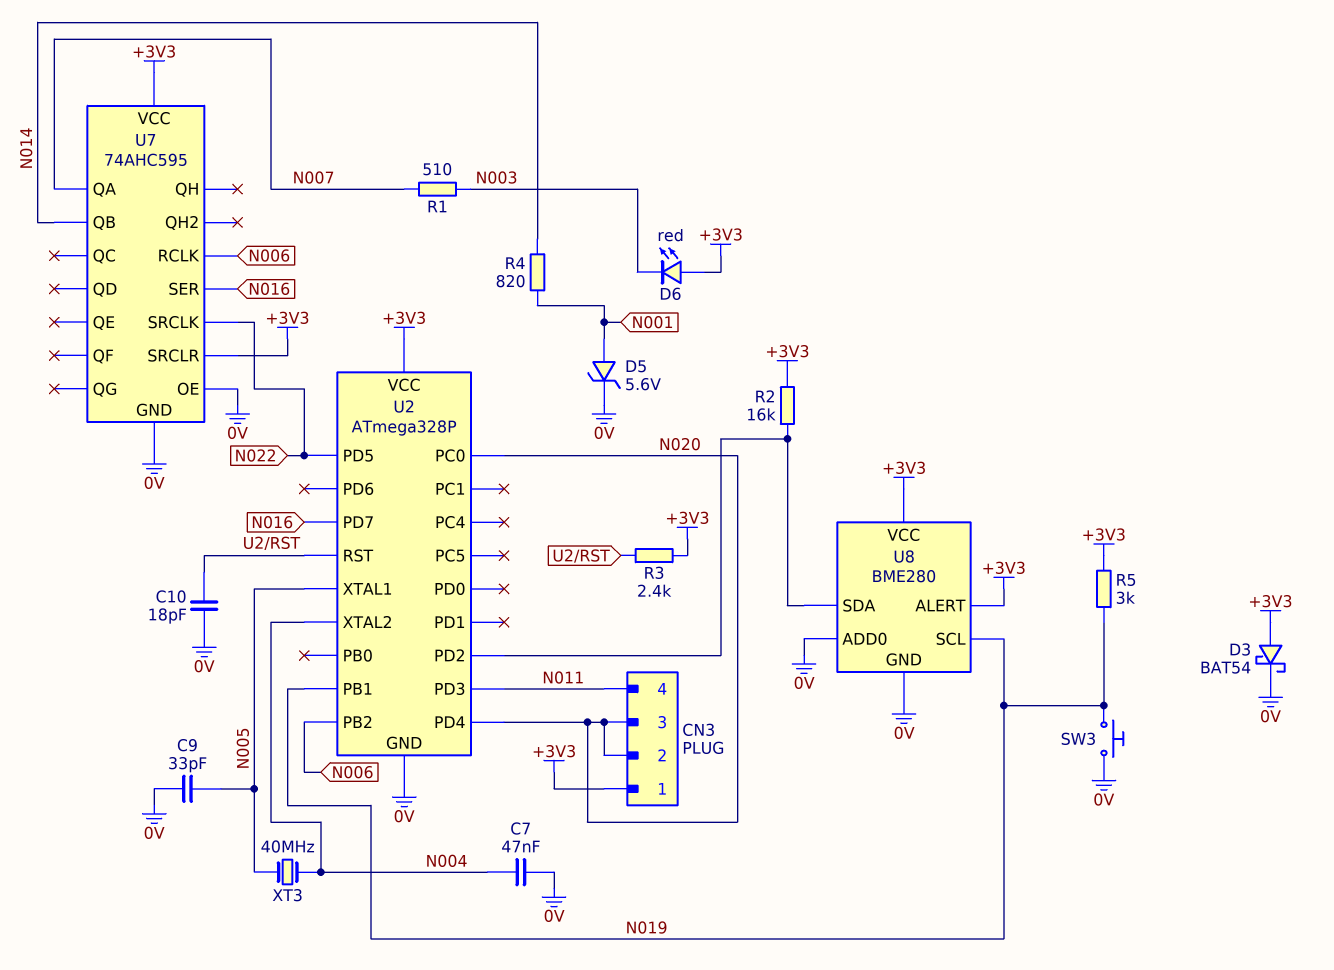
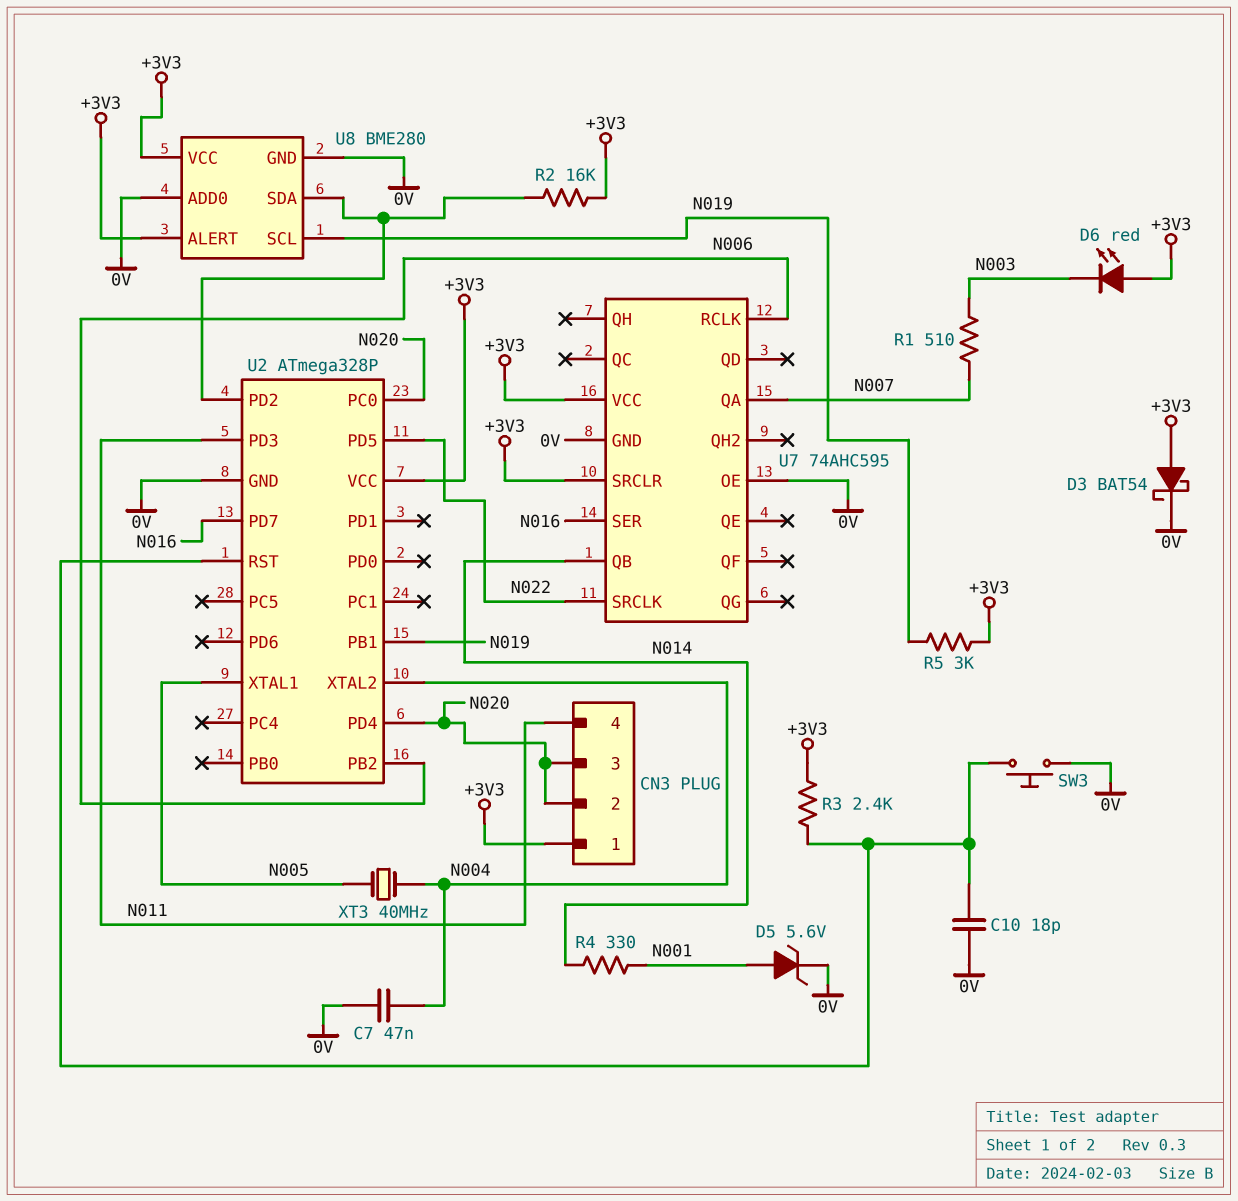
C9: 33pF (0V, N005) -> none
R4: 820 (N001, N014) -> 330 (N001, N014)
SW3: button (0V, N019) -> button (0V, U2/RST)

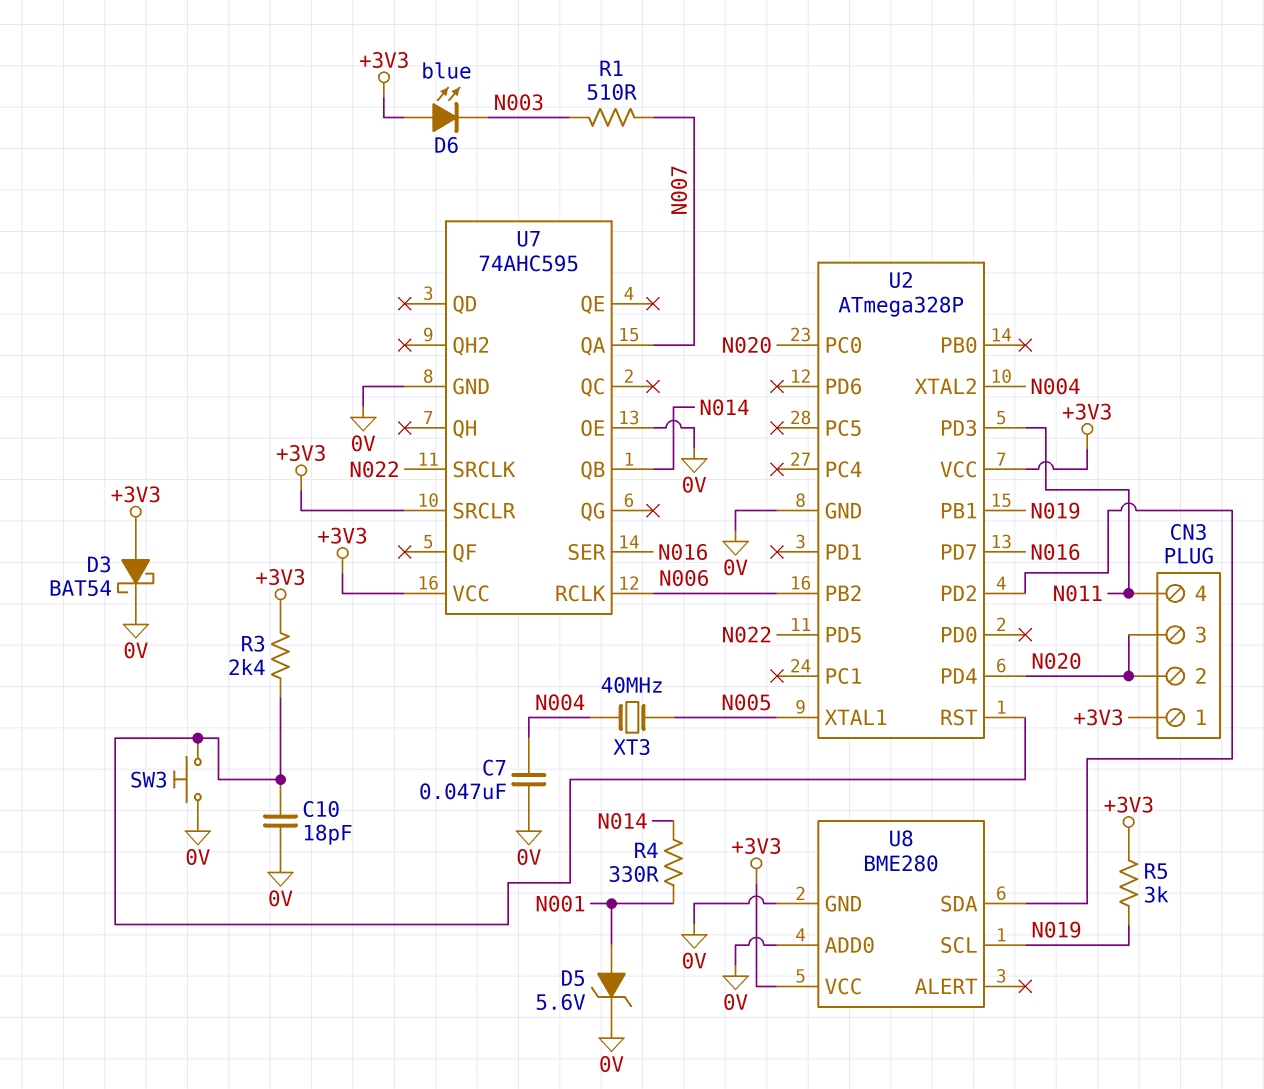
D6: LED red (A +3V3, K N003) -> LED blue (A +3V3, K N003)
R2: 16k (+3V3, U2/PD2) -> none
U8 pin ALERT: +3V3 -> none

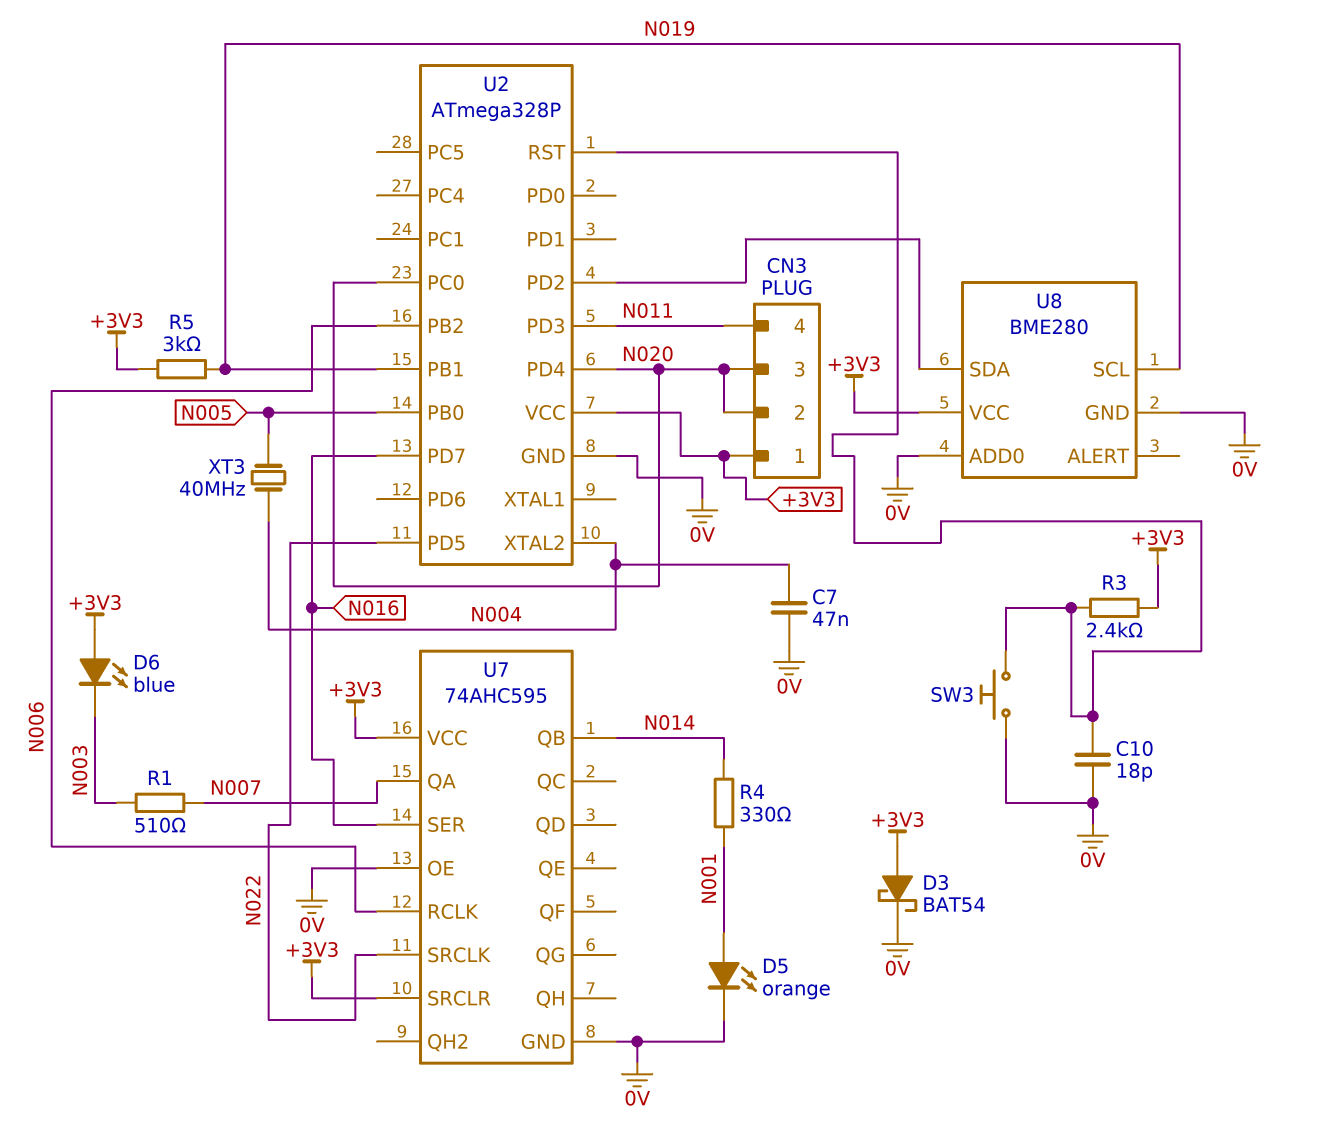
D5: zener 5.6V (A N001, K 0V) -> LED orange (A N001, K 0V)
U2 pin PB0: none -> N005
U2 pin XTAL1: N005 -> none

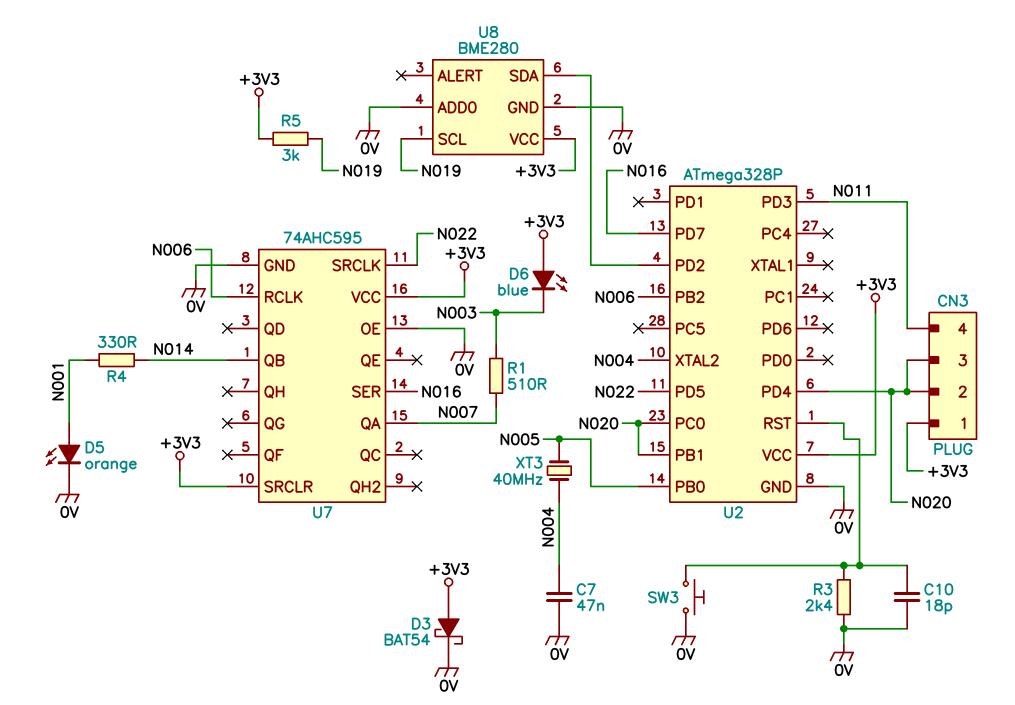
R3: 2.4k (+3V3, U2/RST) -> 2.4k (0V, U2/RST)
U2 pin PB1: N019 -> N020

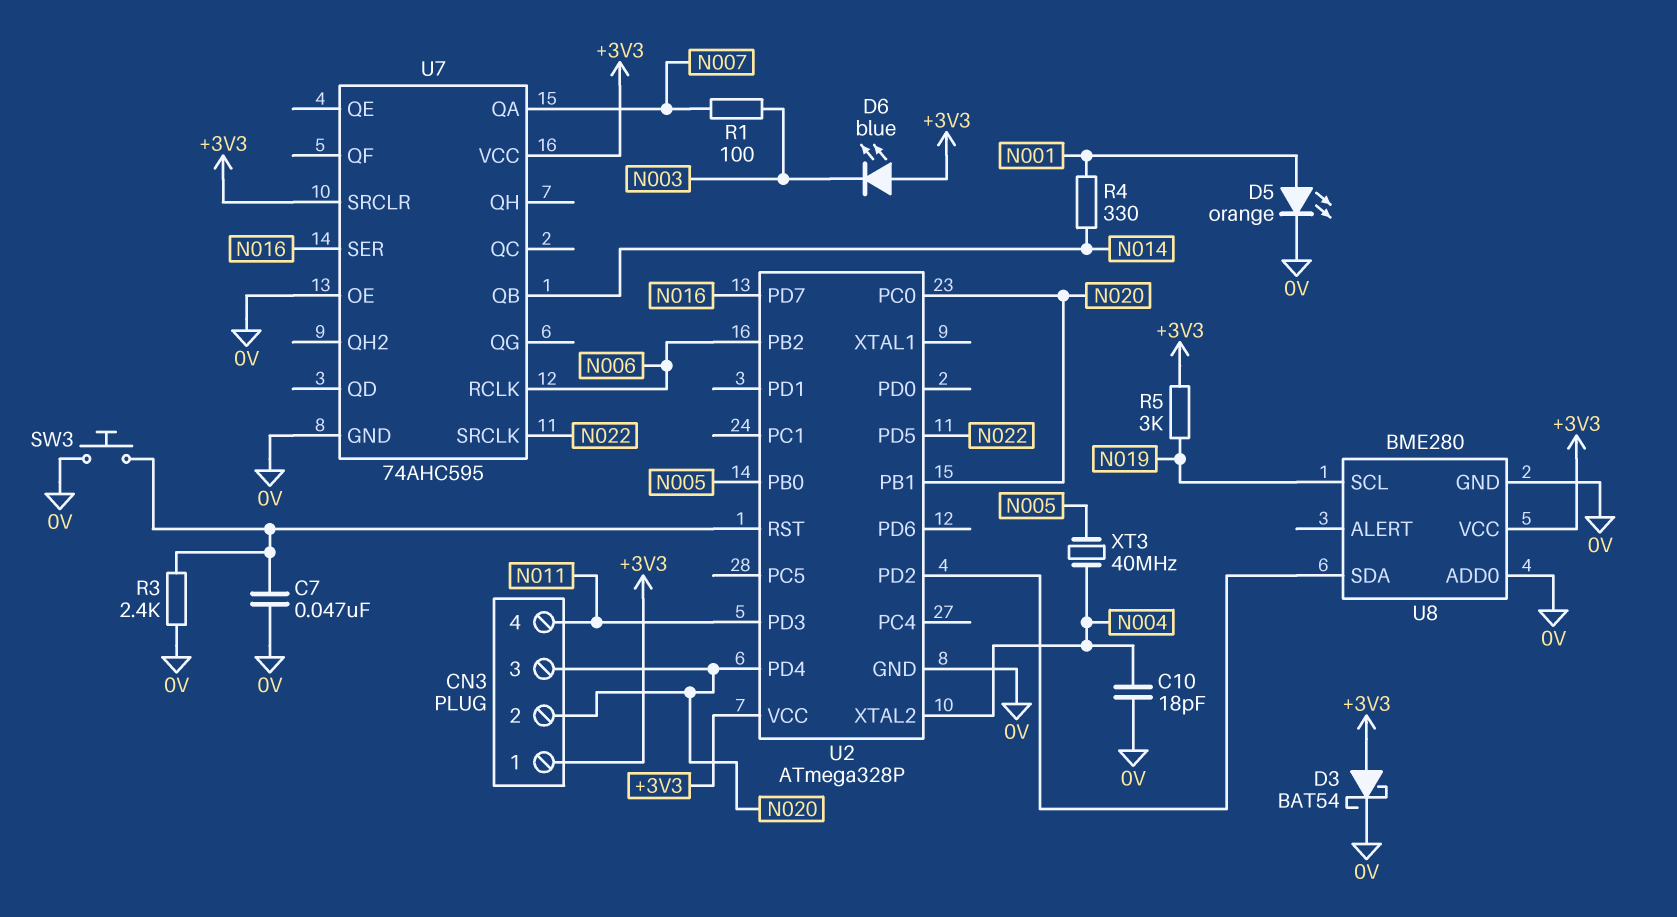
C7: 47nF (0V, N004) -> 47nF (0V, U2/RST)
C10: 18pF (0V, U2/RST) -> 18pF (0V, N004)
R1: 510 (N003, N007) -> 100 (N003, N007)

